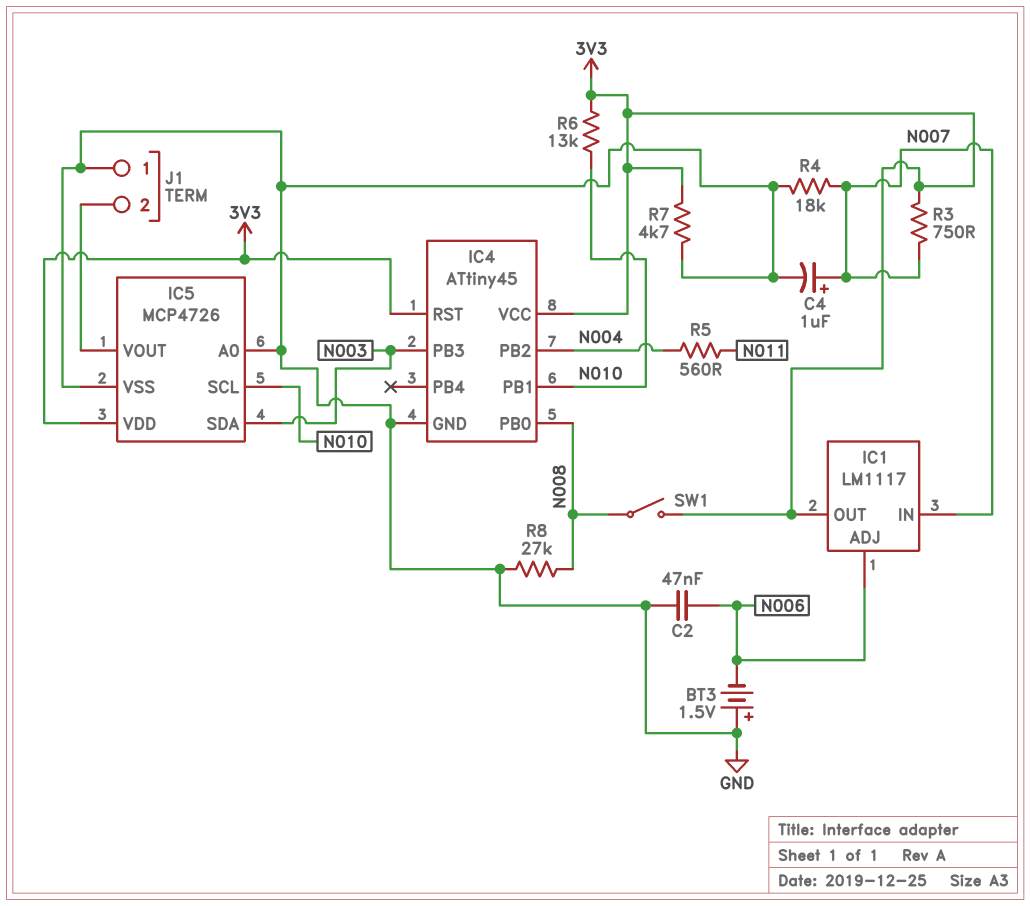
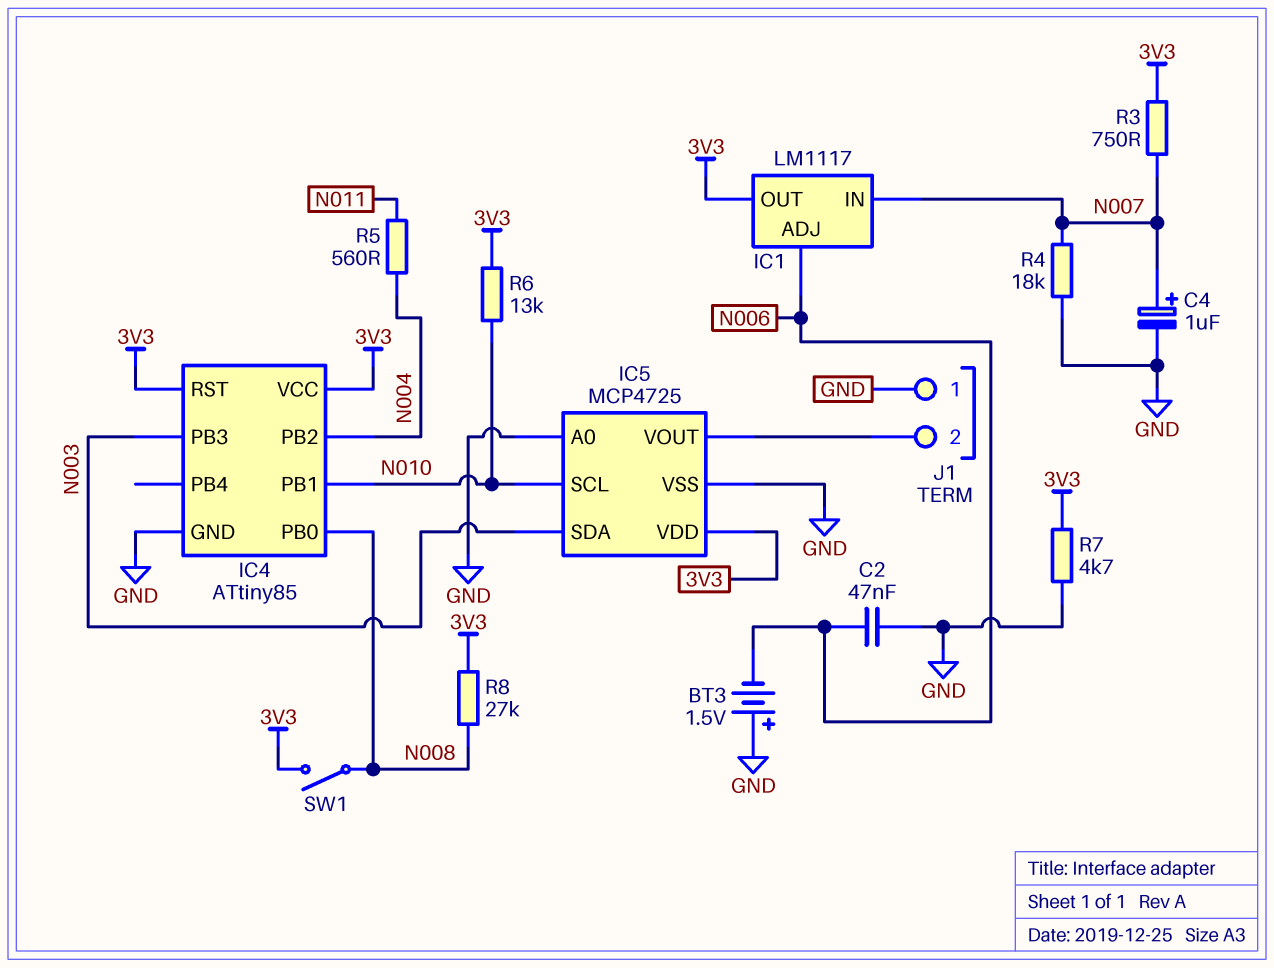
IC4: ATtiny45 -> ATtiny85
IC5: MCP4726 -> MCP4725
R8: 27k (GND, N008) -> 27k (3V3, N008)

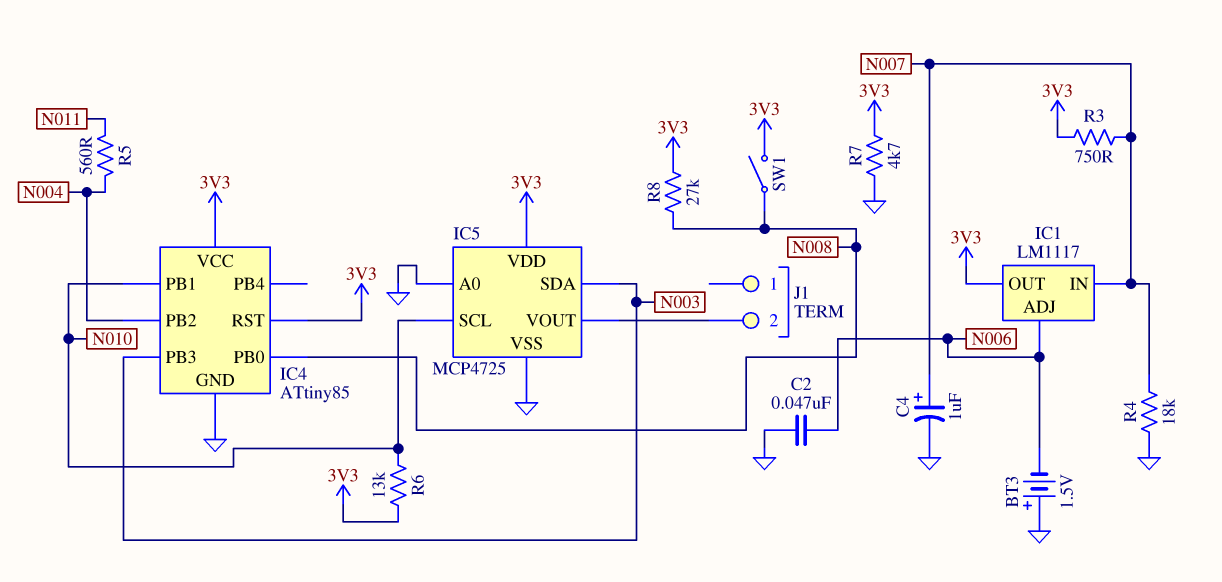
J1 pin 1: GND -> none

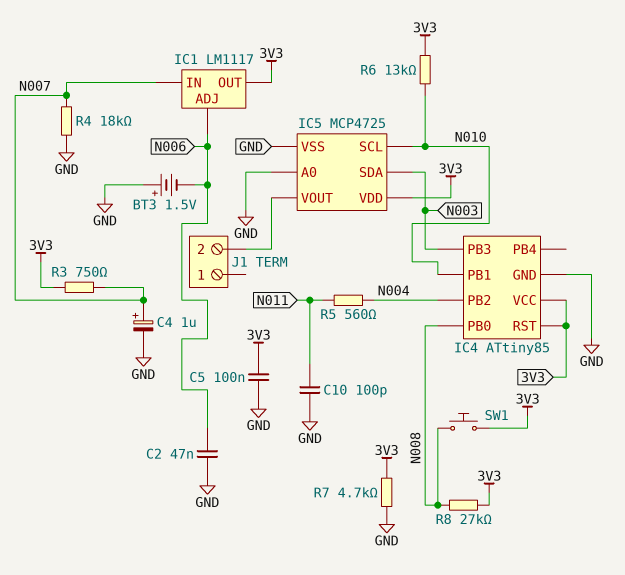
C5: none -> 100nF (3V3, GND)
C10: none -> 100pF (GND, N011)
SW1: switch (3V3, N008) -> button (3V3, N008)

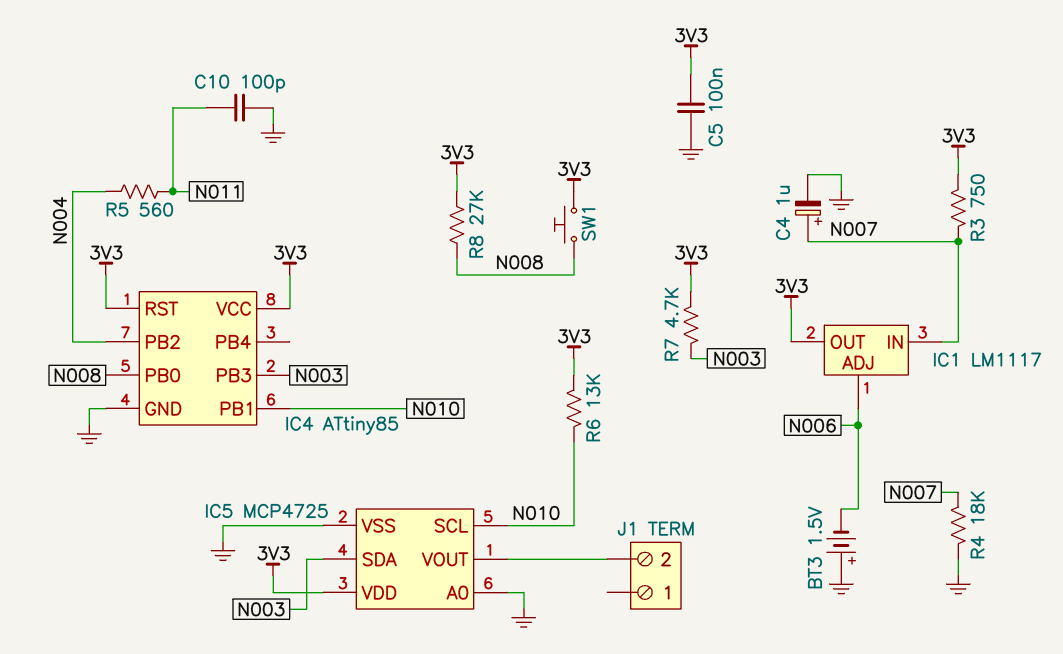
C2: 47nF (GND, N006) -> none
R7: 4.7k (3V3, GND) -> 4.7k (3V3, N003)

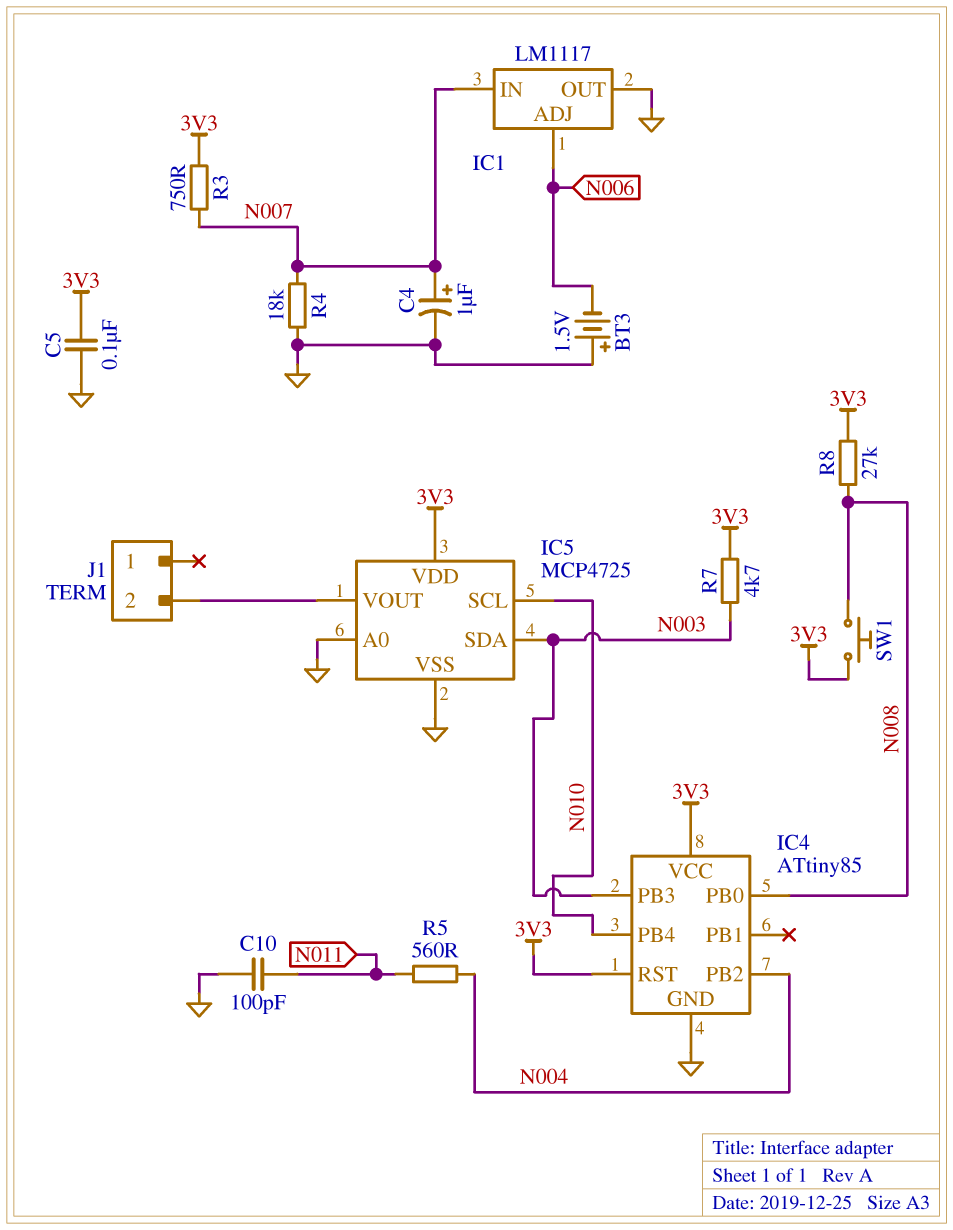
IC1 pin OUT: 3V3 -> GND
IC4 pin PB1: N010 -> none
IC4 pin PB4: none -> N010
R6: 13k (3V3, N010) -> none

